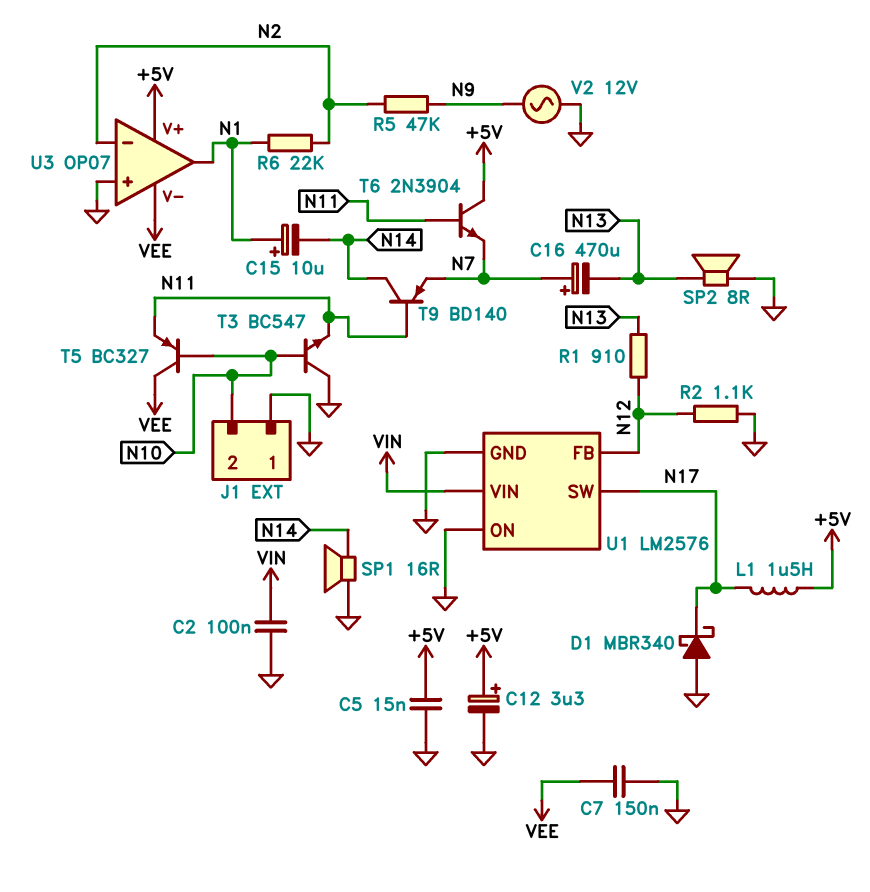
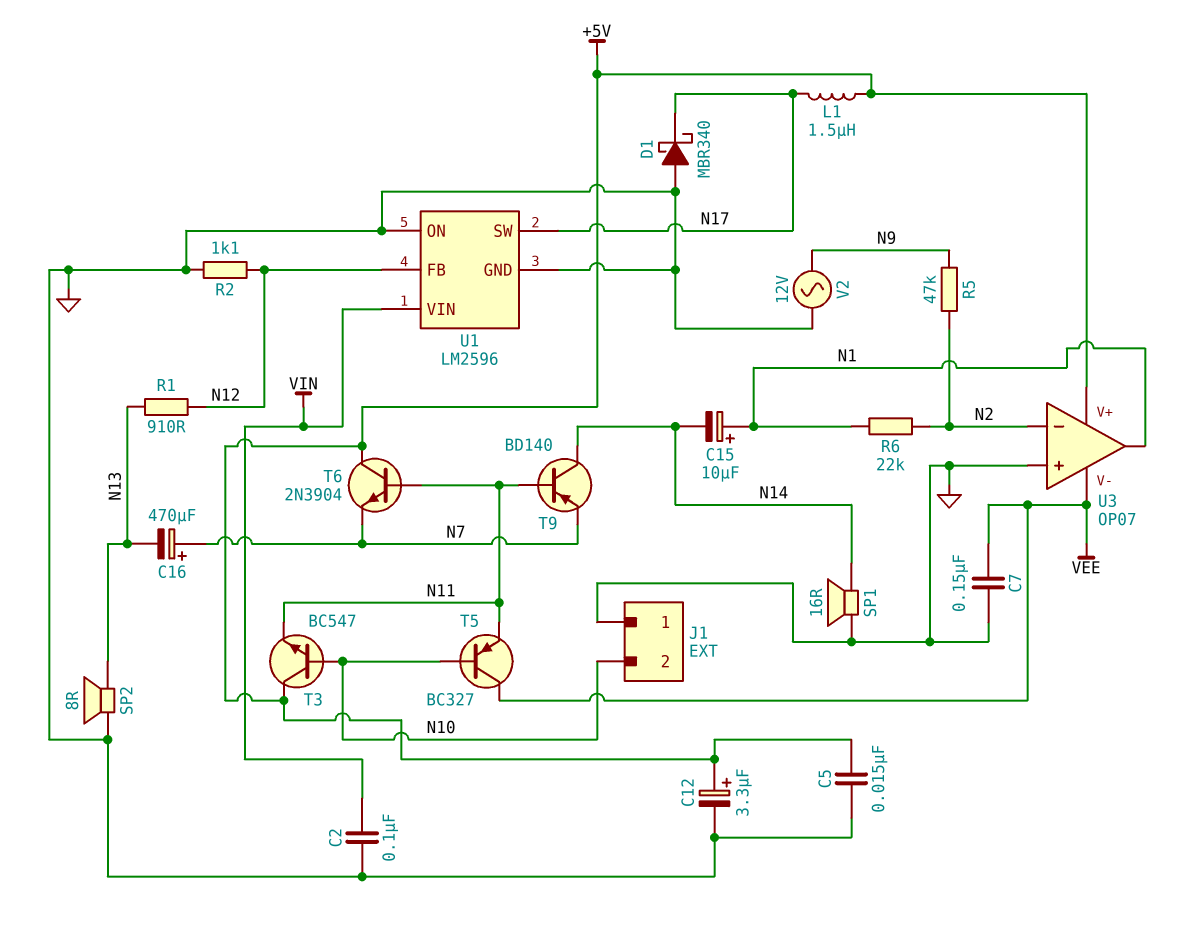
T3: NPN BC547 (B N10, C GND, E N11) -> NPN BC547 (B N10, C +5V, E N11)
U1: LM2576 -> LM2596

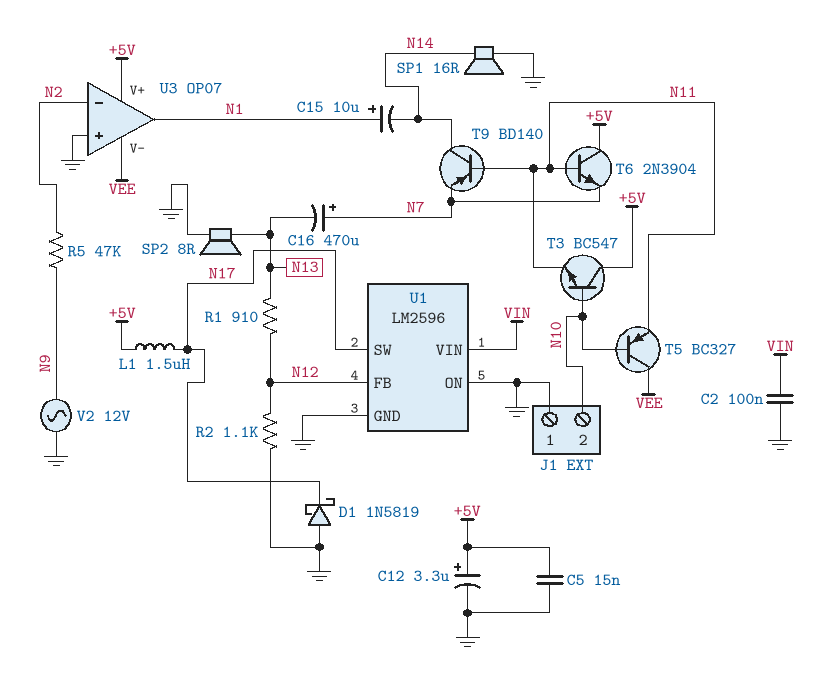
C7: 150nF (GND, VEE) -> none
D1: schottky MBR340 (A GND, K N17) -> schottky 1N5819 (A GND, K N17)
R6: 22k (N1, N2) -> none

